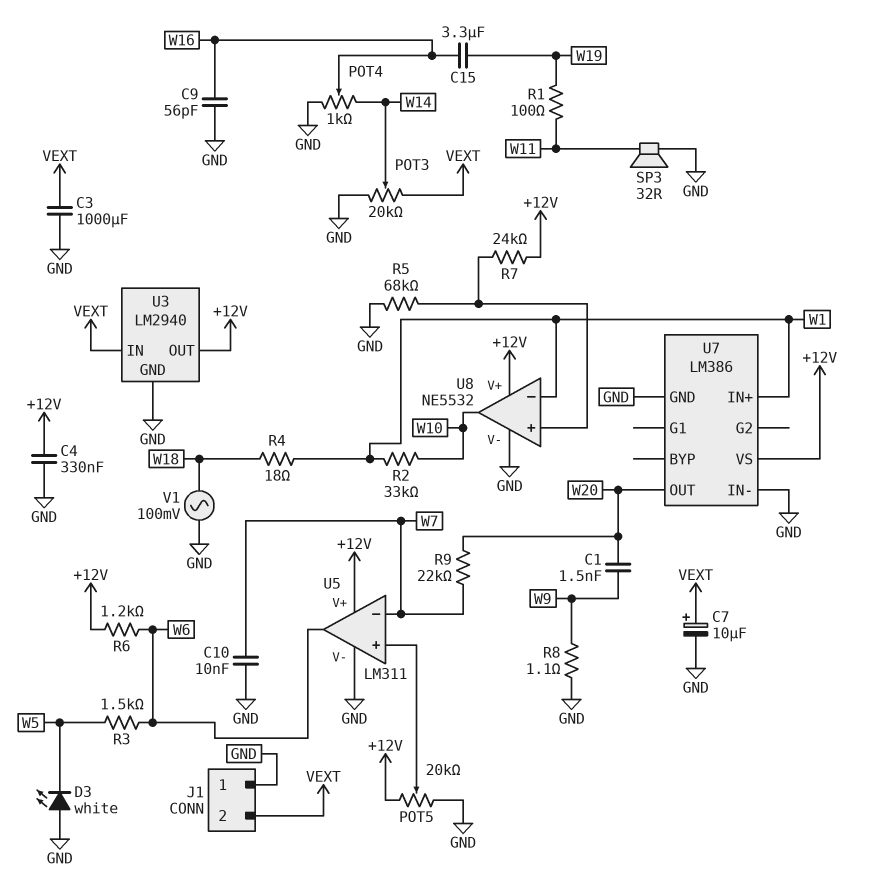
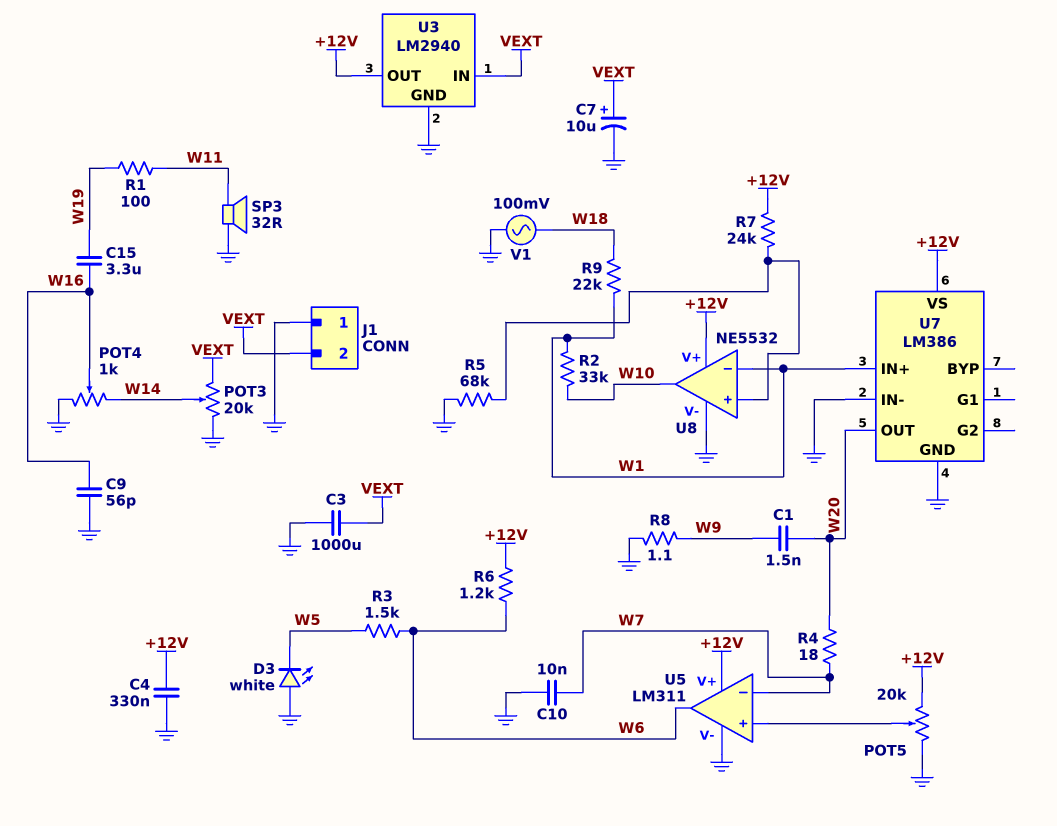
R4: 18 (W1, W18) -> 18 (W7, W20)
R9: 22k (W7, W20) -> 22k (W1, W18)

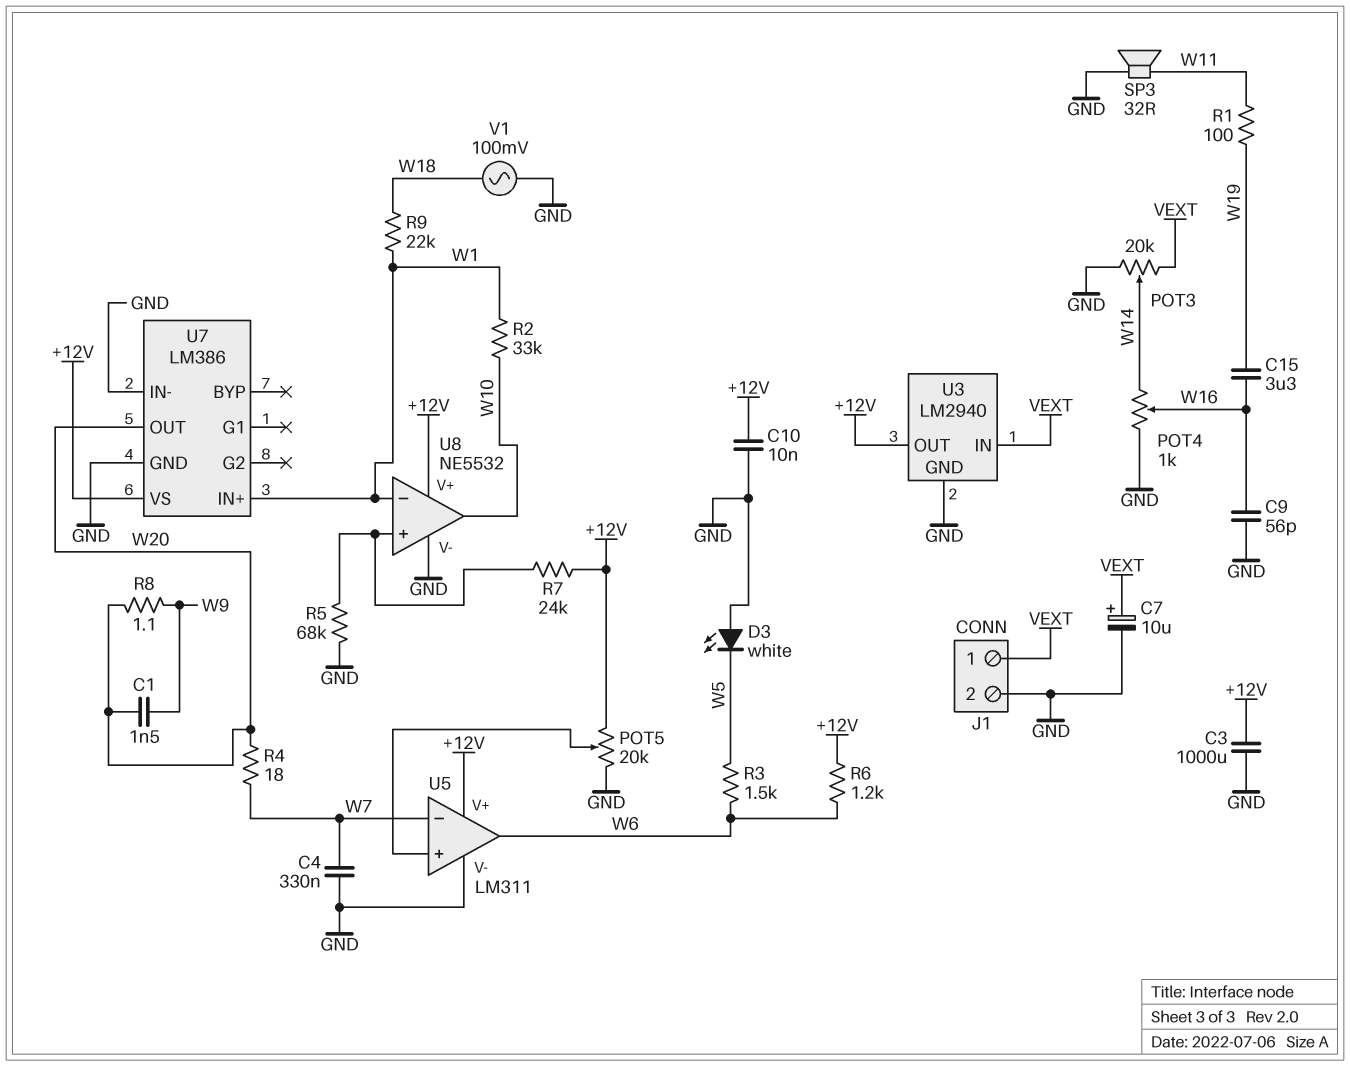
C3: 1000uF (GND, VEXT) -> 1000uF (+12V, GND)
C4: 330nF (+12V, GND) -> 330nF (GND, W7)
C10: 10nF (GND, W7) -> 10nF (+12V, GND)
J1 pin 1: GND -> VEXT
J1 pin 2: VEXT -> GND
R8: 1.1 (GND, W9) -> 1.1 (W9, W20)

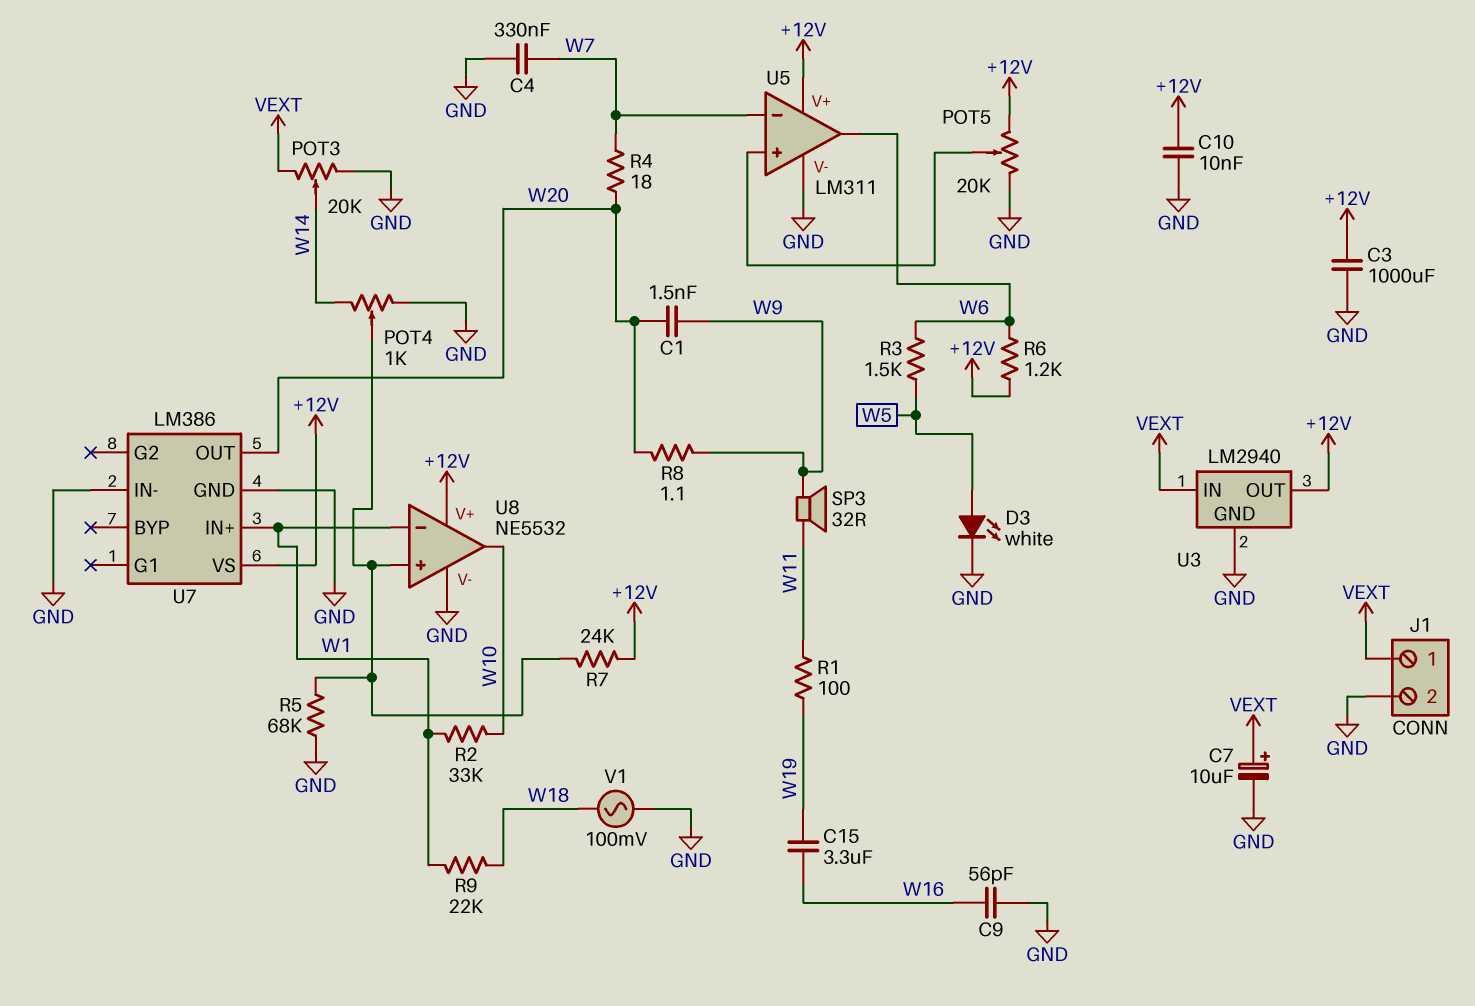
D3: LED white (A GND, K W5) -> LED white (A W5, K GND)
POT4: 1k (GND, W14, wiper W16) -> 1k (GND, W14, wiper U8/in+)
SP3: speaker 32R (GND, W11) -> speaker 32R (W9, W11)

